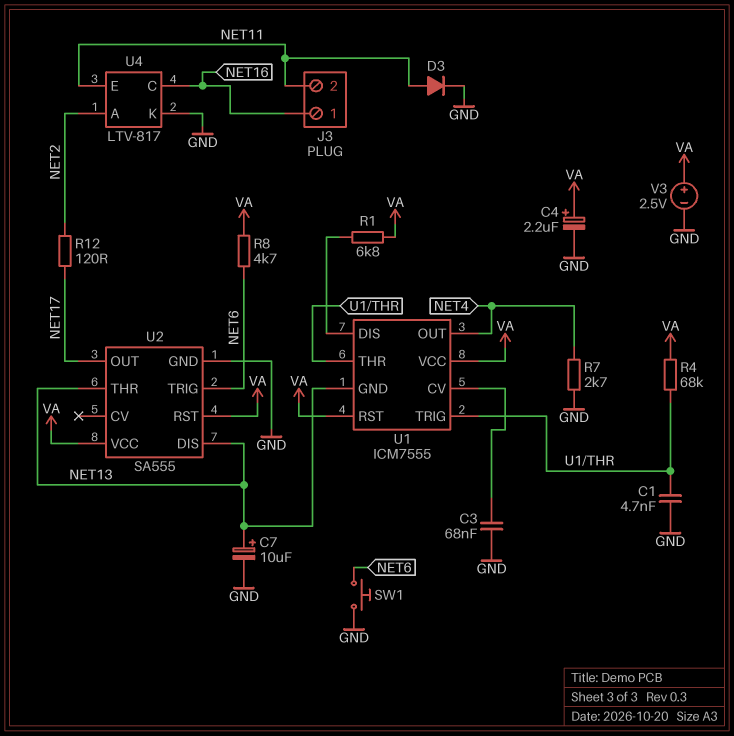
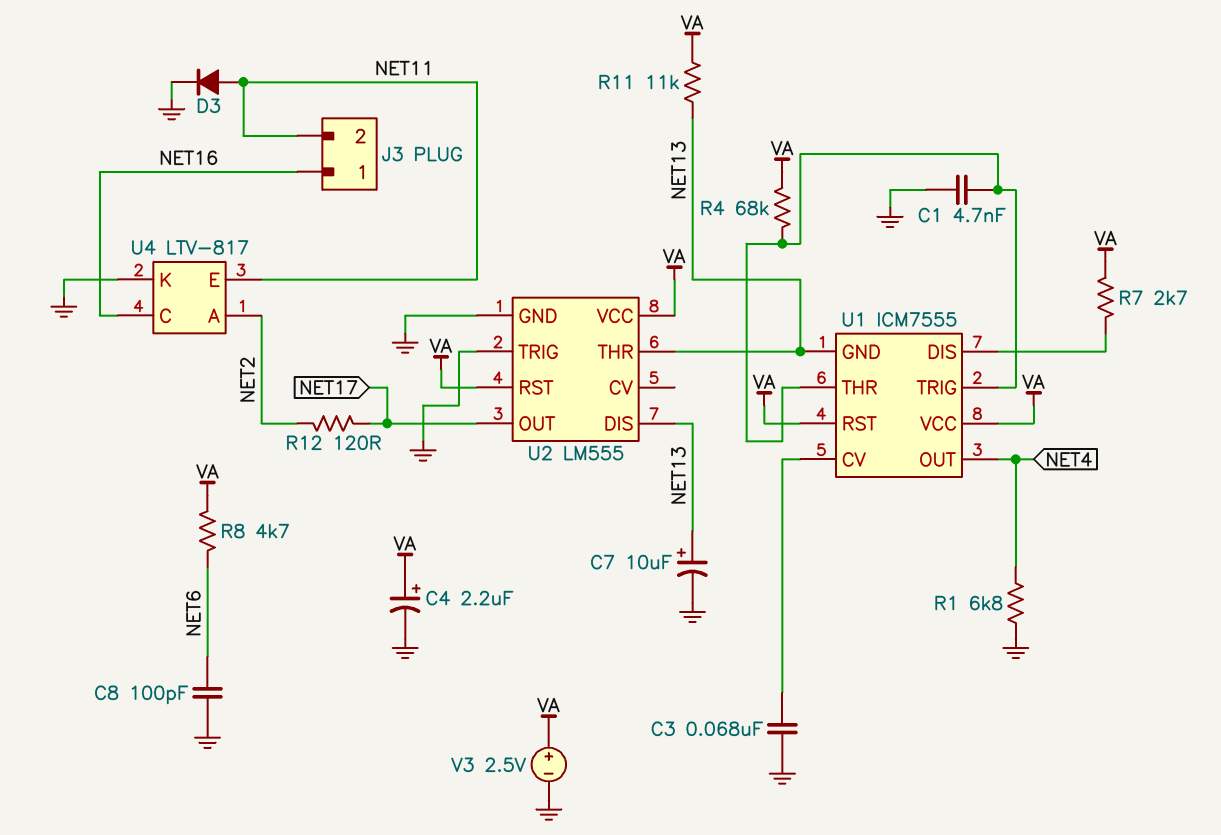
C8: none -> 100pF (GND, NET6)
R1: 6.8k (U1/DIS, VA) -> 6.8k (GND, NET4)
R7: 2.7k (GND, NET4) -> 2.7k (U1/DIS, VA)
R11: none -> 11k (NET13, VA)
SW1: button (GND, NET6) -> none
U2: SA555 -> LM555
U2 pin TRIG: NET6 -> GND

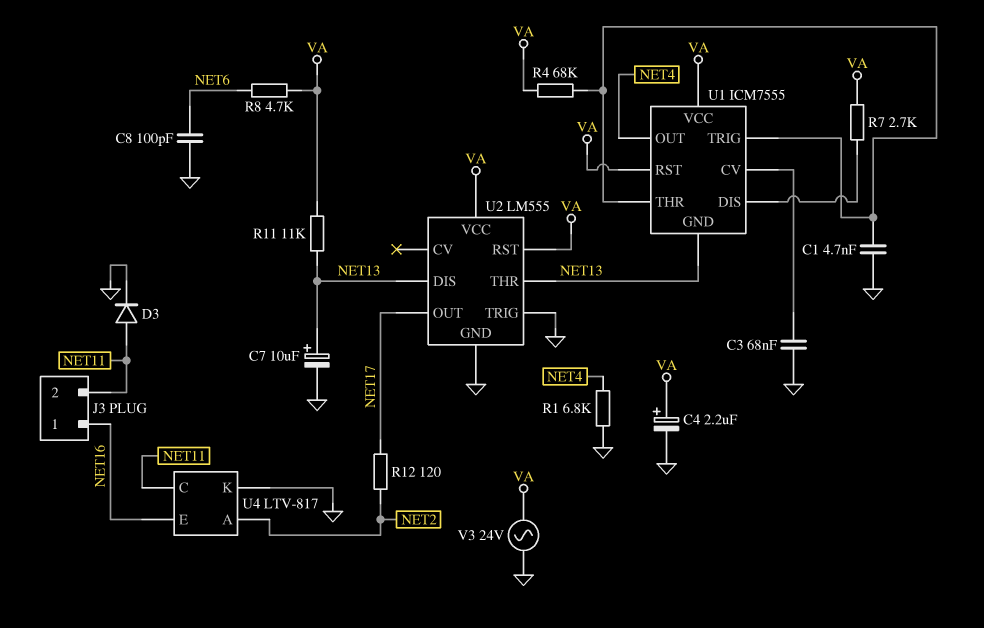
U4 pin C: NET16 -> NET11
U4 pin E: NET11 -> NET16
V3: 2.5V (plus VA, minus GND) -> AC 24V (GND, VA)

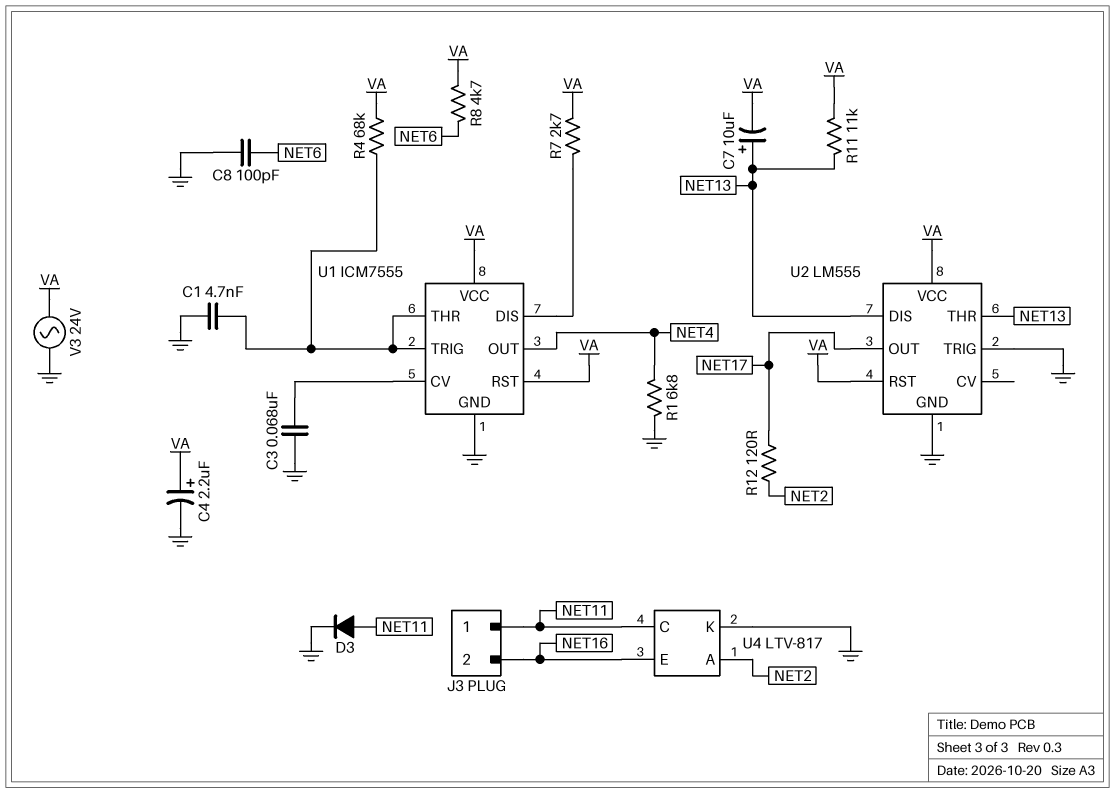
C7: 10uF (plus NET13, minus GND) -> 10uF (plus NET13, minus VA)
J3 pin 1: NET16 -> NET11
J3 pin 2: NET11 -> NET16
U1 pin GND: NET13 -> GND

